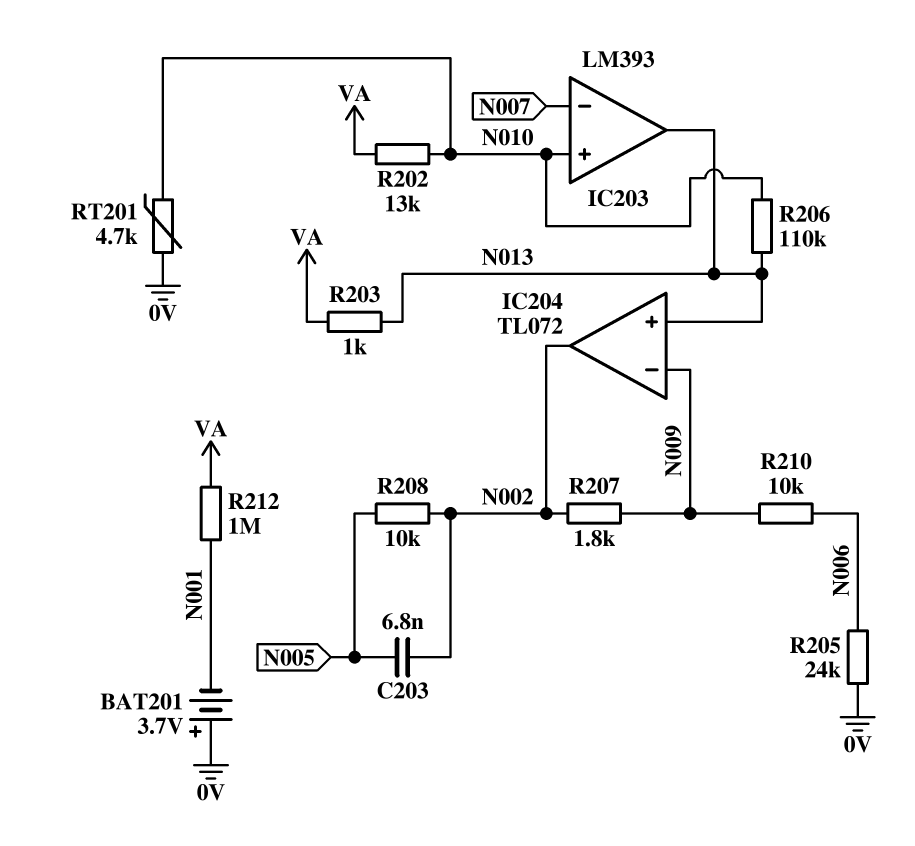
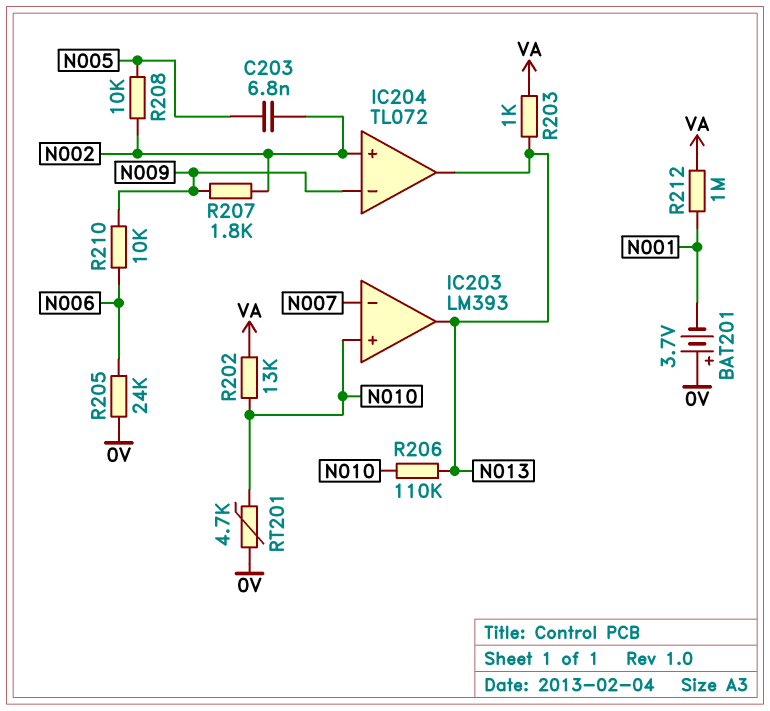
IC204 pin in+: N013 -> N002
IC204 pin out: N002 -> N013

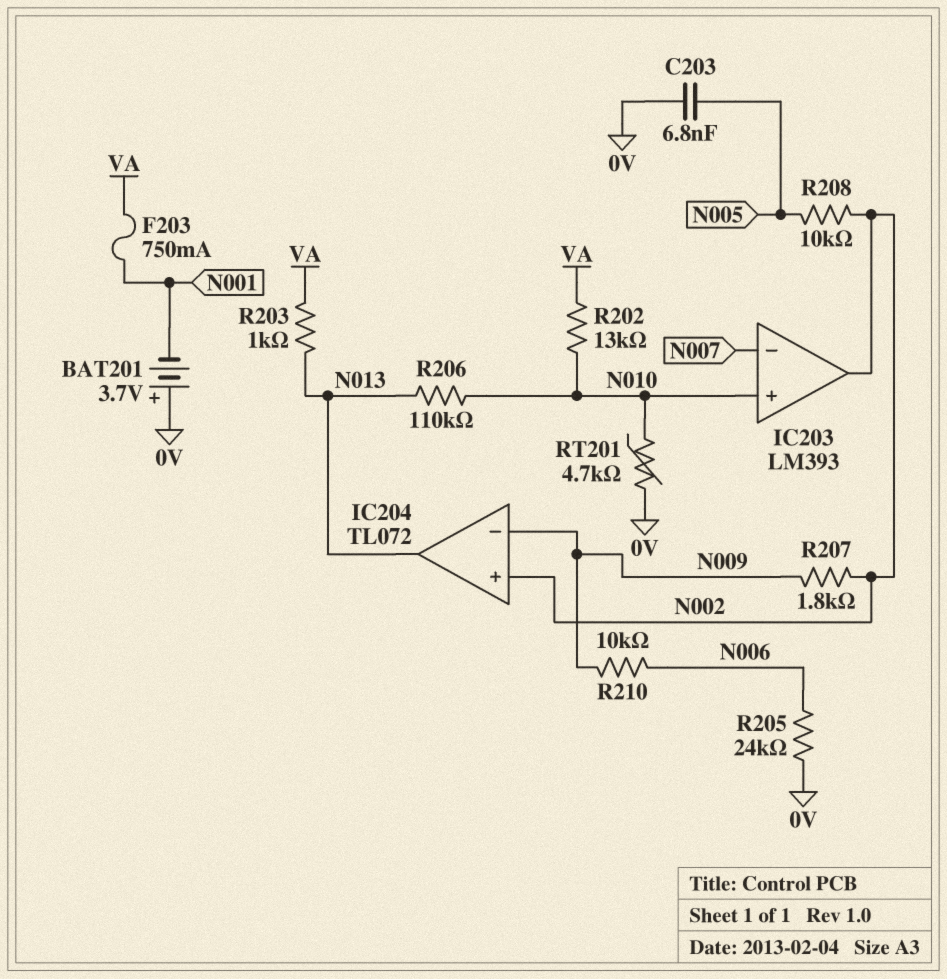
C203: 6.8nF (N002, N005) -> 6.8nF (0V, N005)
F203: none -> 750mA (N001, VA)
IC203 pin out: N013 -> N002
R212: 1M (N001, VA) -> none

